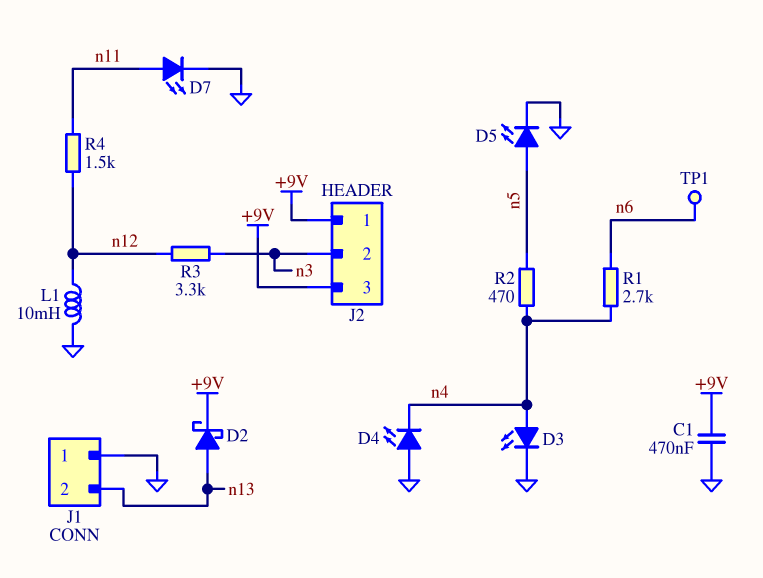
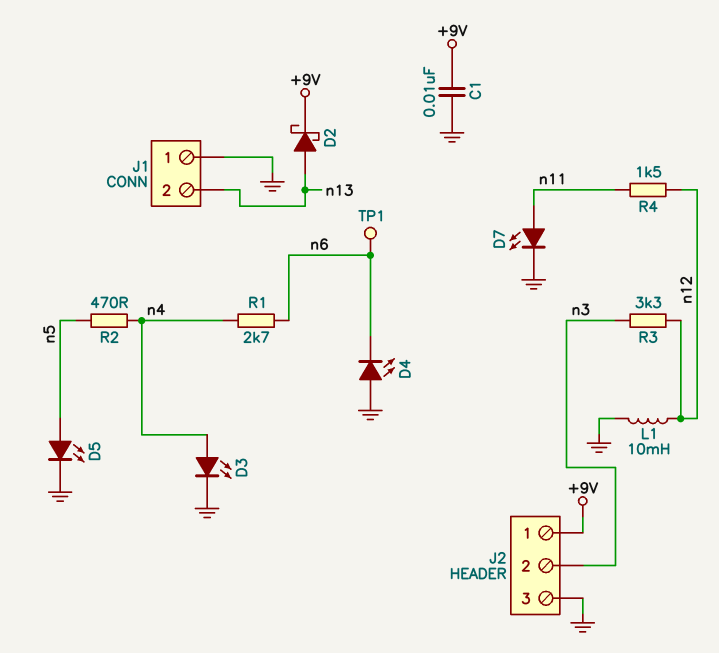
C1: 470nF (+9V, GND) -> 10nF (+9V, GND)
D4: LED (A GND, K n4) -> LED (A GND, K n6)
J2 pin 3: +9V -> GND

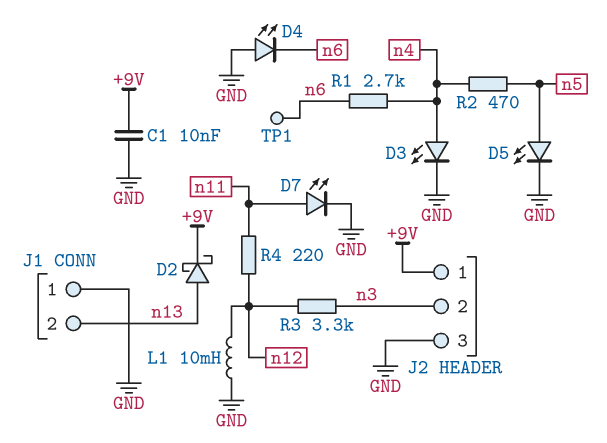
R4: 1.5k (n11, n12) -> 220 (n11, n12)

